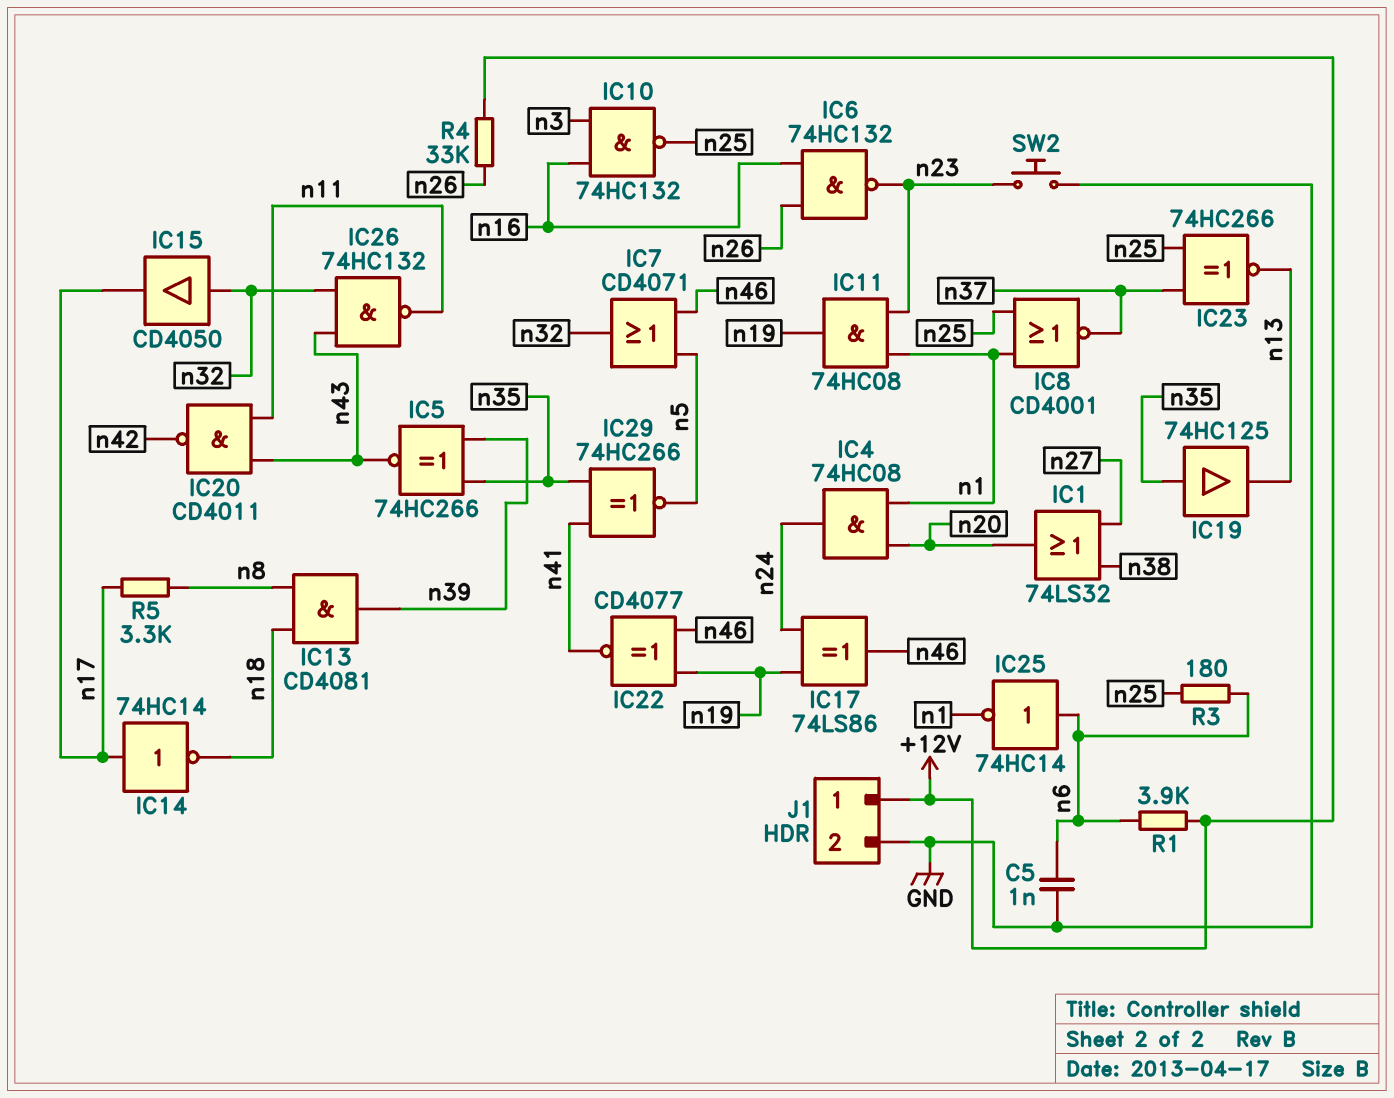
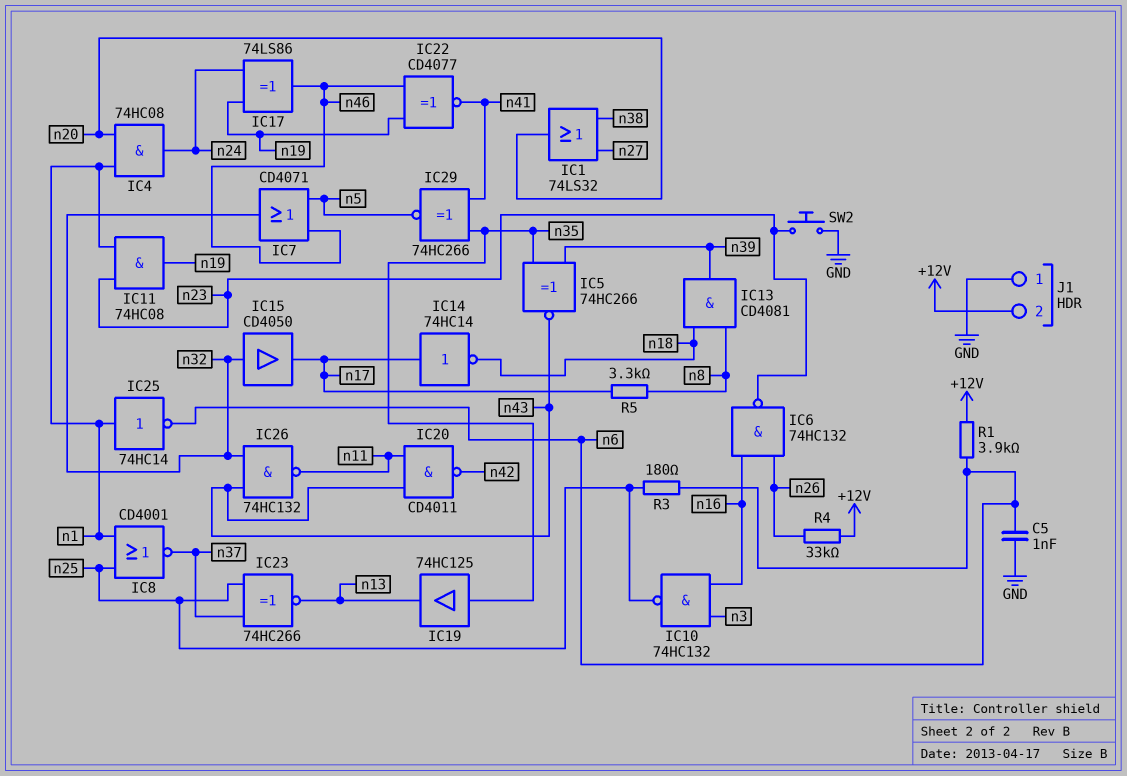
IC25: NOT 74HC14 (in n6, out n1) -> NOT 74HC14 (in n1, out n6)
J1 pin 1: +12V -> GND
J1 pin 2: GND -> +12V

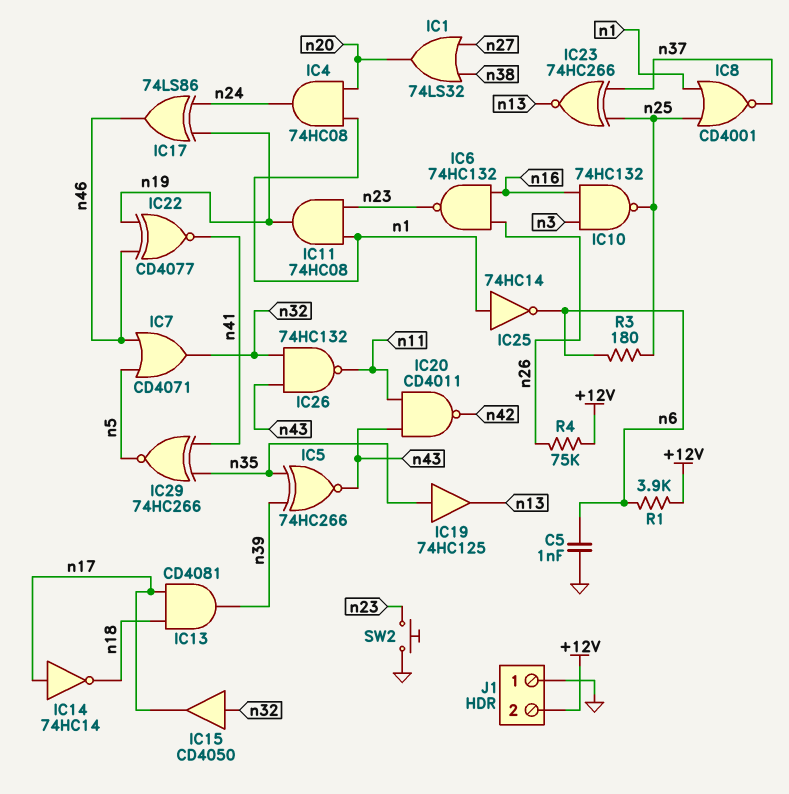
IC13: AND CD4081 (in n8, in n18, out n39) -> AND CD4081 (in n17, in n18, out n39)
R4: 33k (+12V, n26) -> 75k (+12V, n26)
R5: 3.3k (n8, n17) -> none

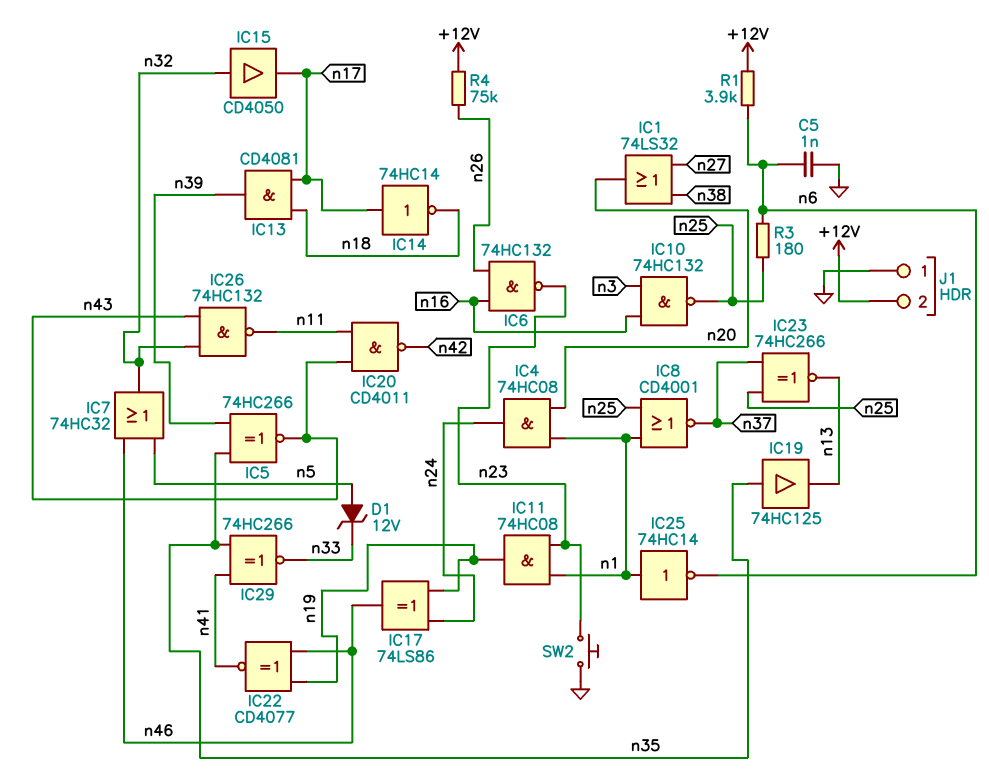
D1: none -> zener 12V (A n5, K n33)
IC7: OR CD4071 (in n5, in n46, out n32) -> OR 74HC32 (in n5, in n46, out n32)
IC29: XNOR 74HC266 (in n35, in n41, out n5) -> XNOR 74HC266 (in n35, in n41, out n33)

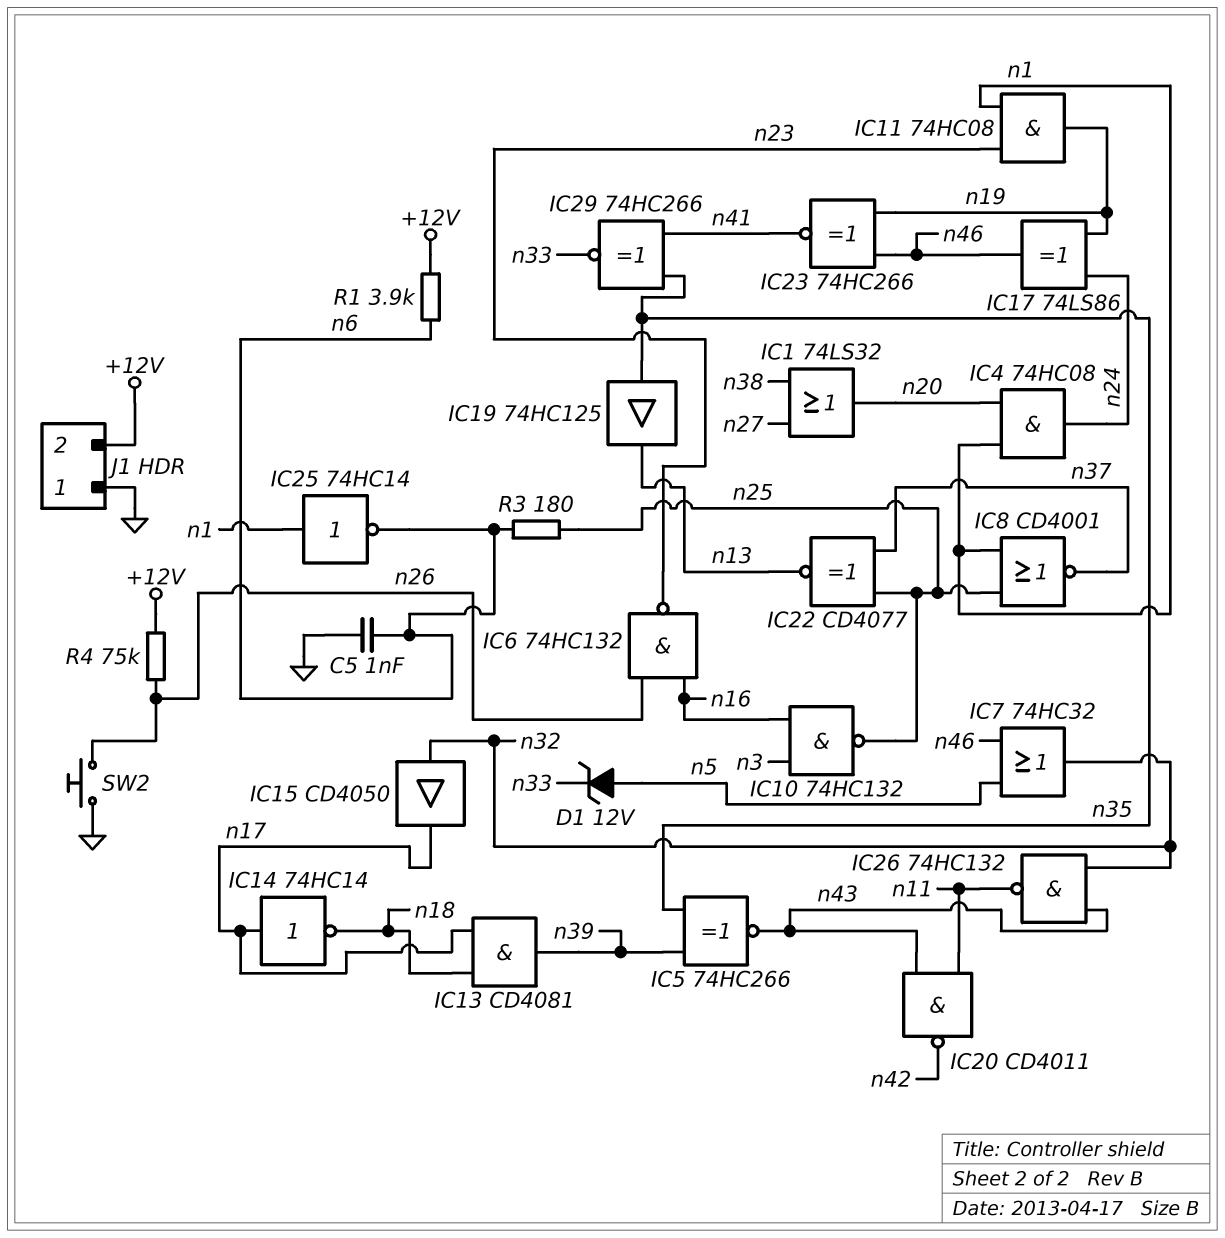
IC22: XNOR CD4077 (in n19, in n46, out n41) -> XNOR CD4077 (in n25, in n37, out n13)
IC23: XNOR 74HC266 (in n25, in n37, out n13) -> XNOR 74HC266 (in n19, in n46, out n41)
SW2: button (GND, n23) -> button (GND, n26)

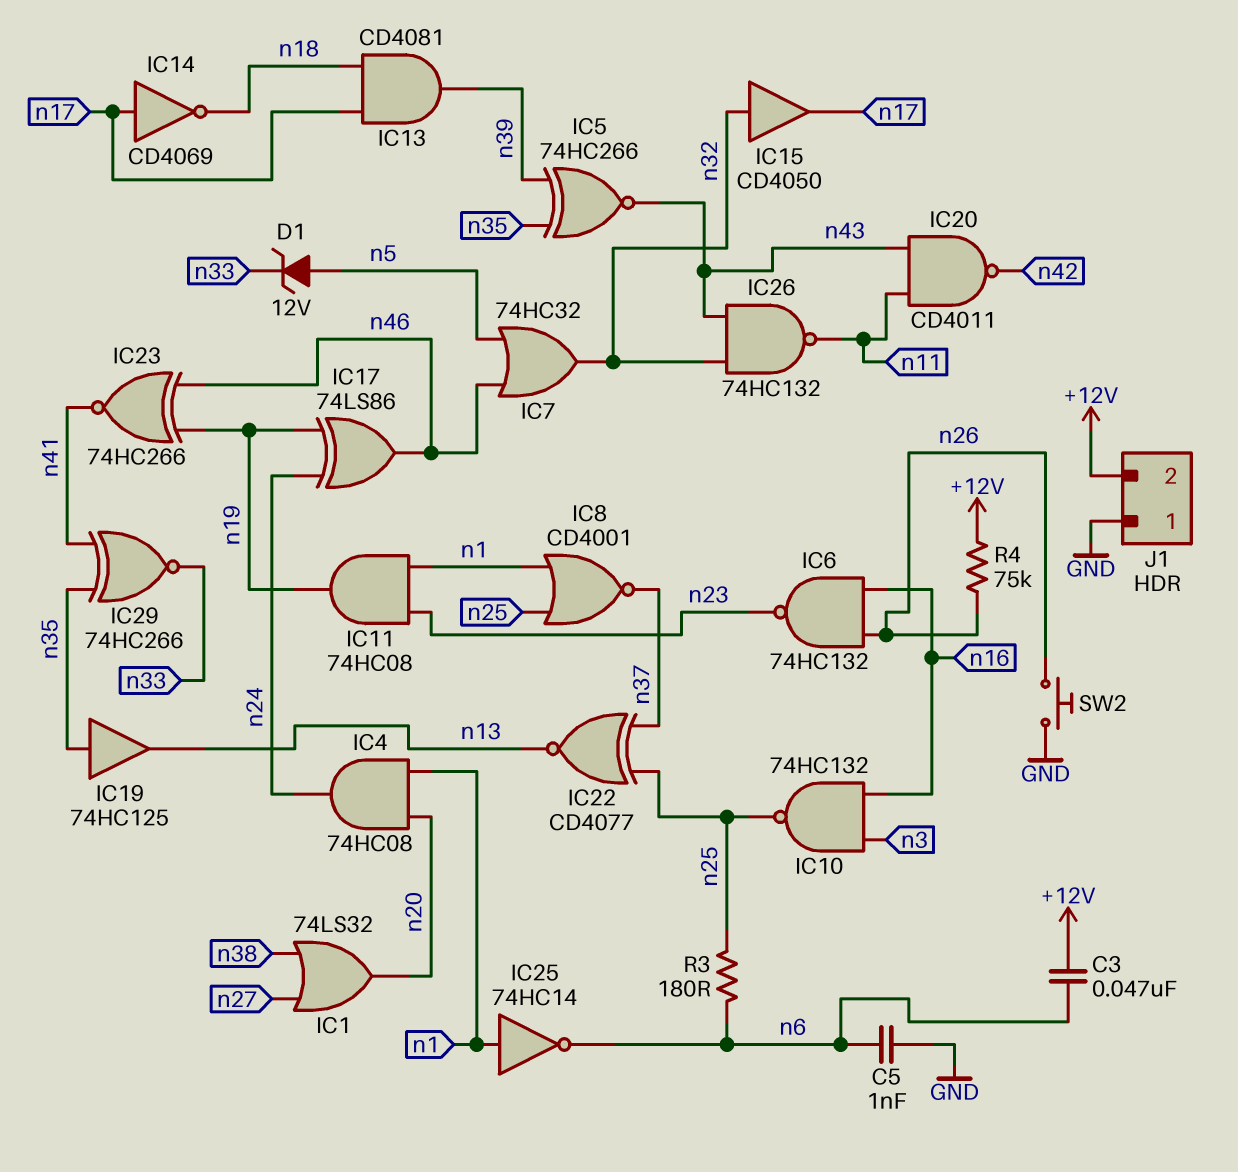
C3: none -> 47nF (+12V, n6)
IC14: NOT 74HC14 (in n17, out n18) -> NOT CD4069 (in n17, out n18)
R1: 3.9k (+12V, n6) -> none

